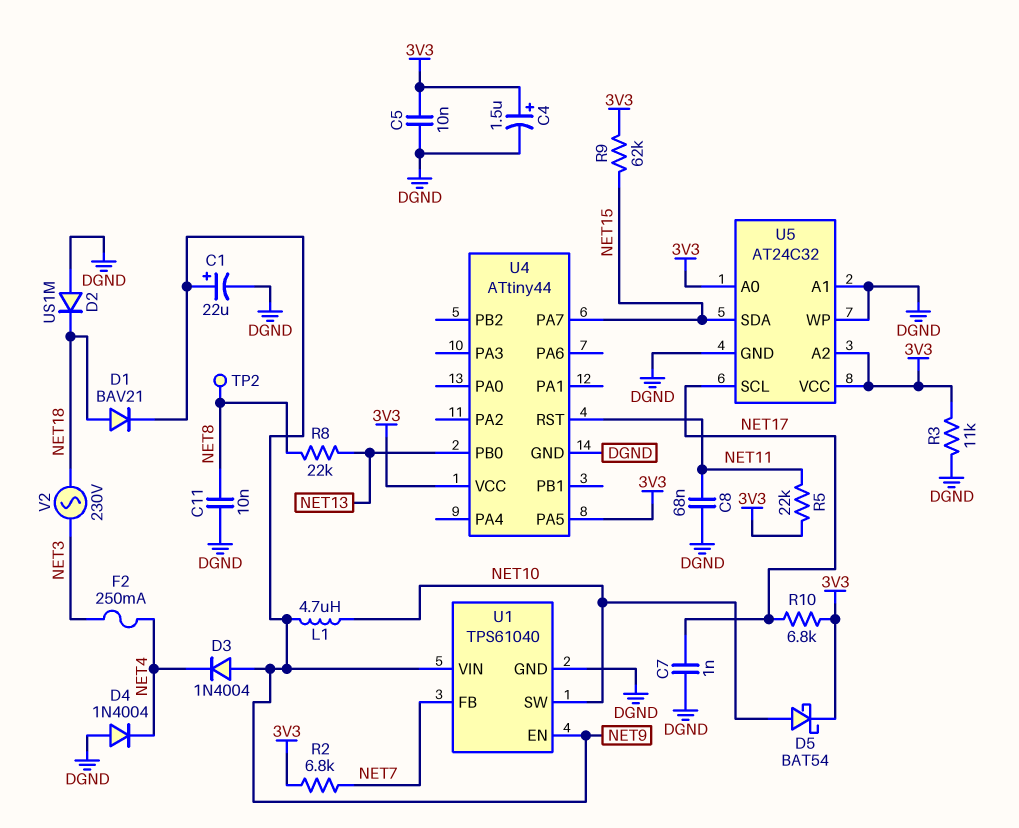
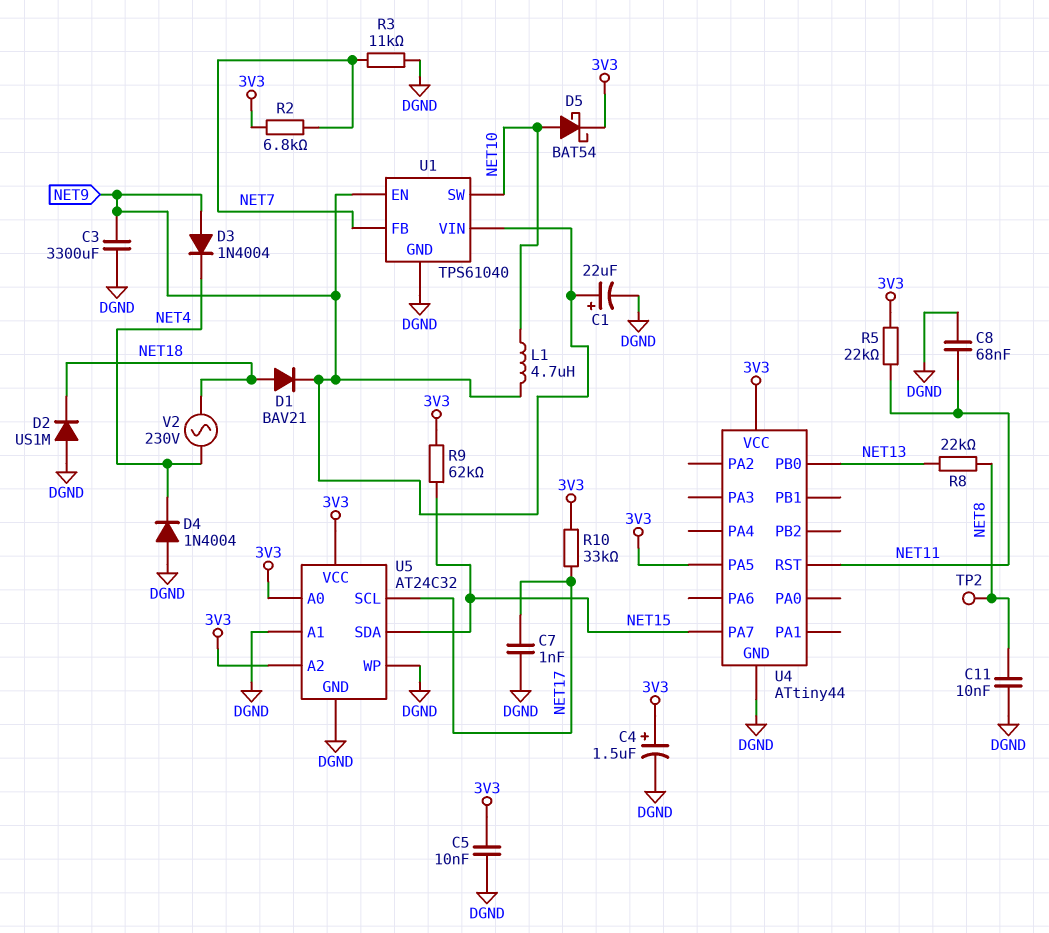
C3: none -> 3300uF (DGND, NET9)
F2: 250mA (NET3, NET4) -> none
R3: 11k (3V3, DGND) -> 11k (DGND, NET7)
R10: 6.8k (3V3, NET17) -> 33k (3V3, NET17)
V2: AC 230V (NET3, NET18) -> AC 230V (NET4, NET18)

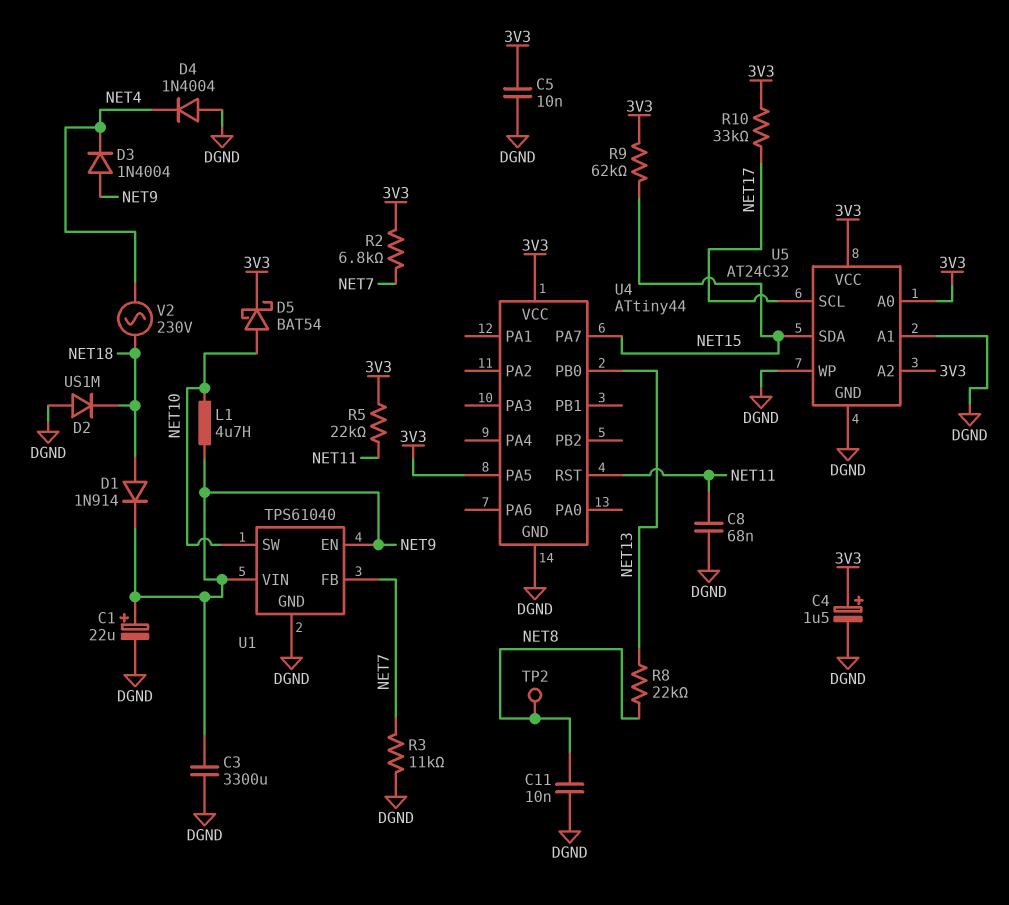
C7: 1nF (DGND, NET17) -> none
D1: diode BAV21 (A NET18, K NET9) -> diode 1N914 (A NET18, K NET9)

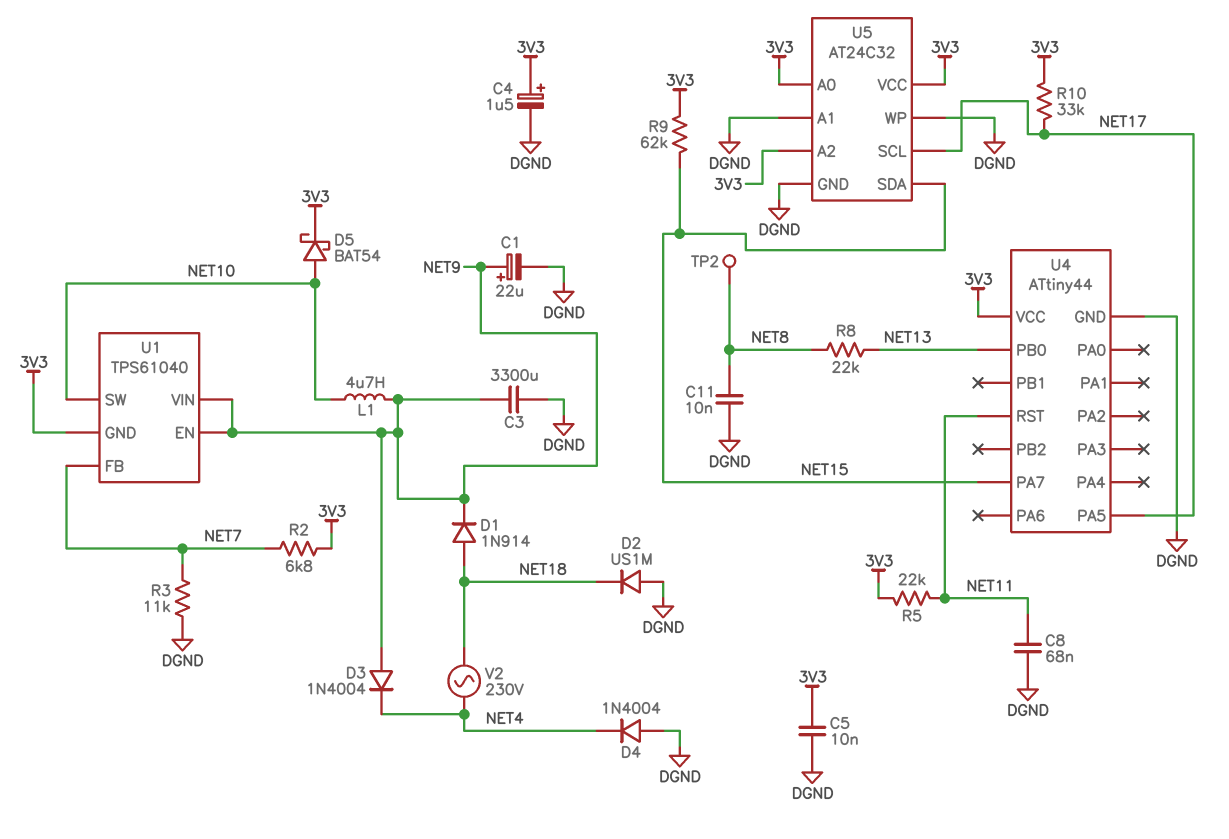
U1 pin GND: DGND -> 3V3
U4 pin PA5: 3V3 -> NET17

